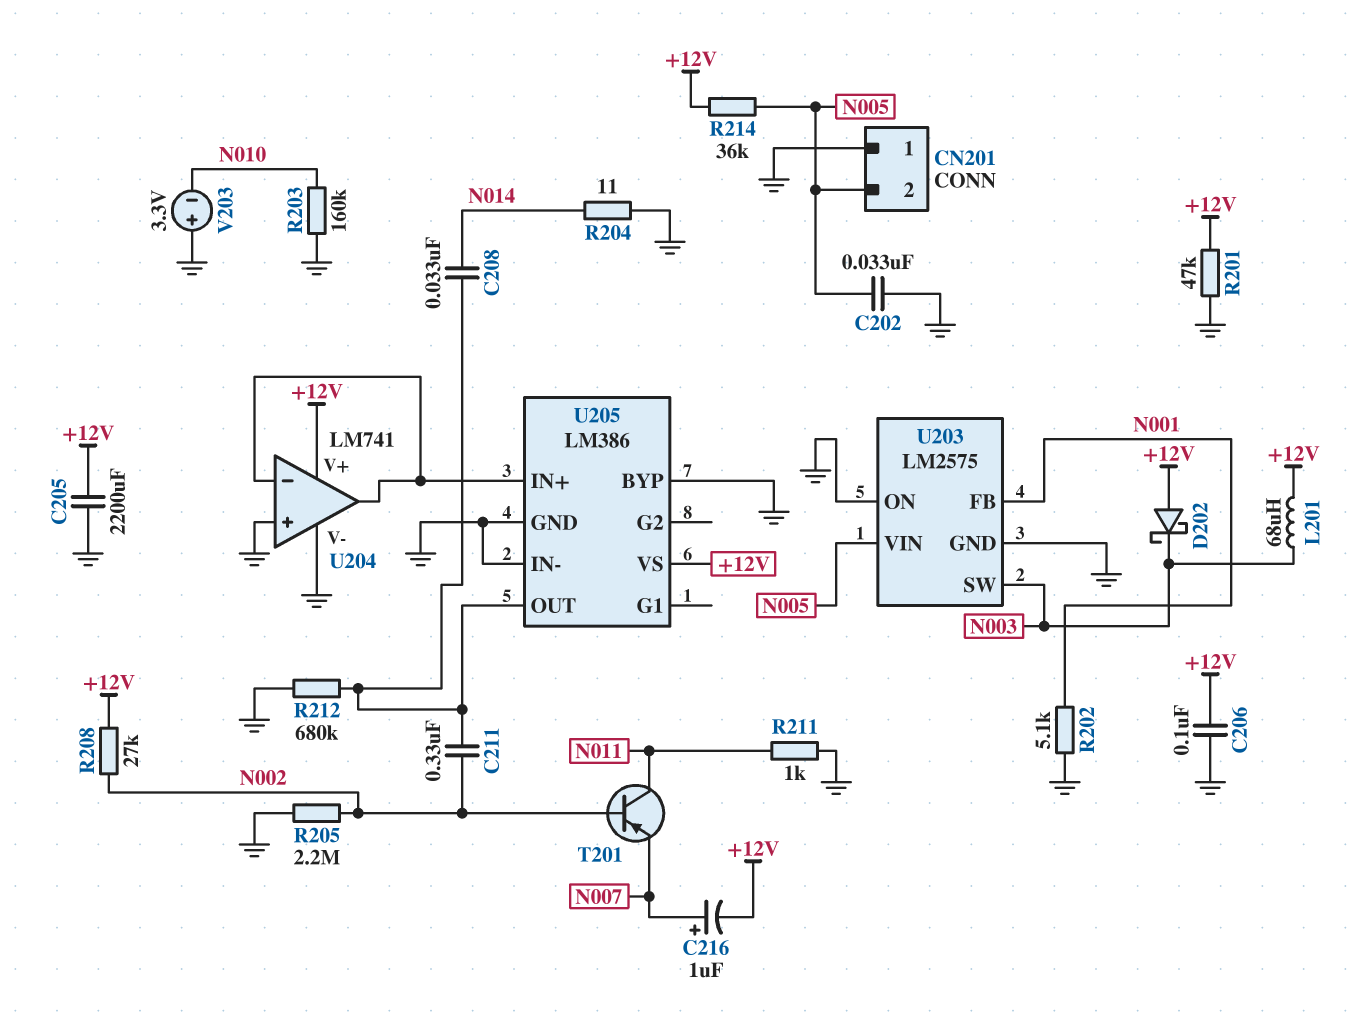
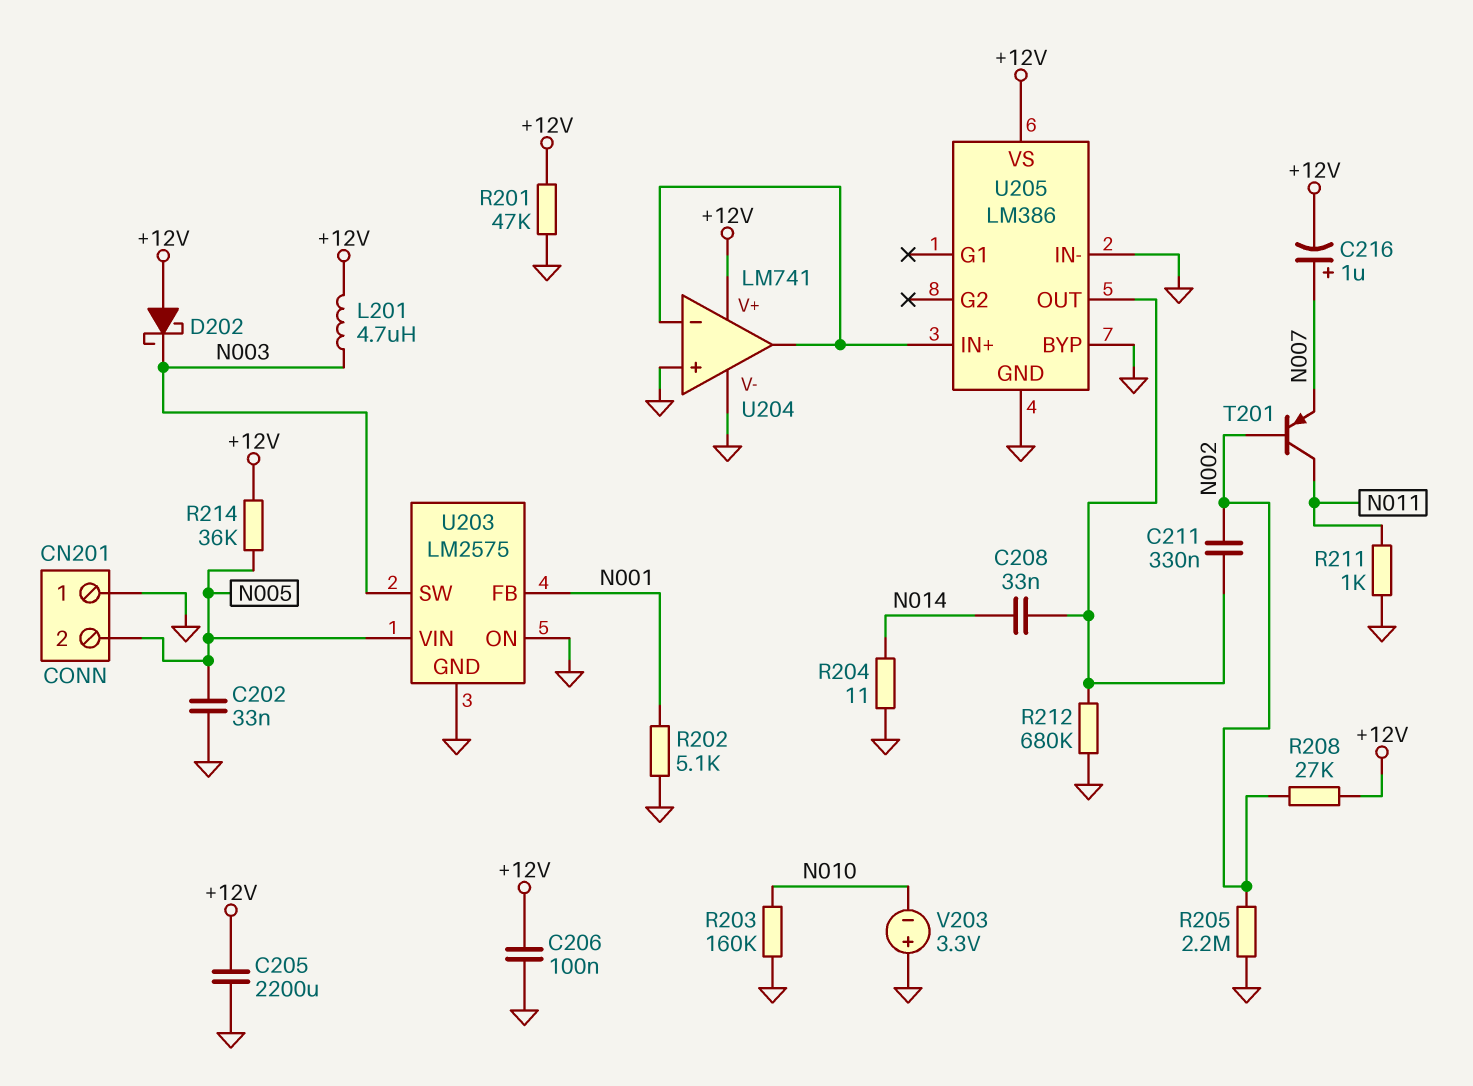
L201: 68uH (+12V, N003) -> 4.7uH (+12V, N003)

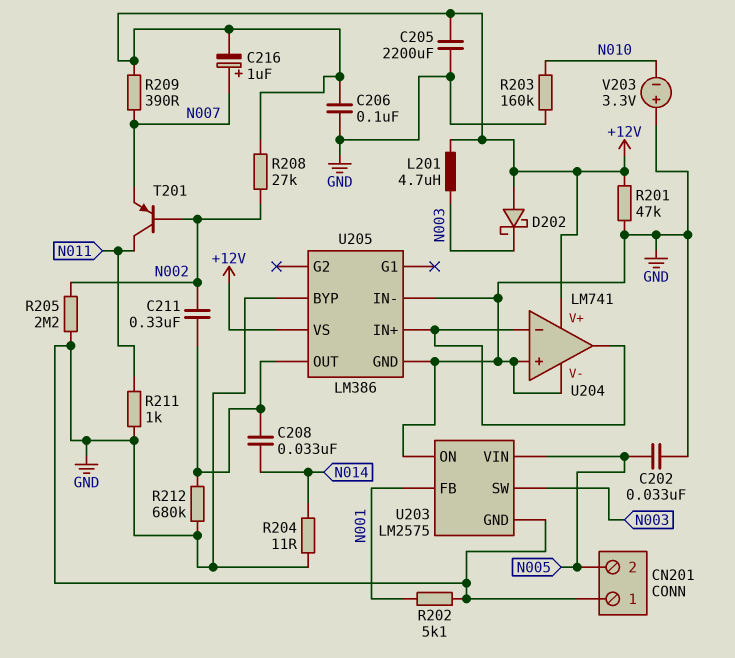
R209: none -> 390 (+12V, N007)
R214: 36k (+12V, N005) -> none

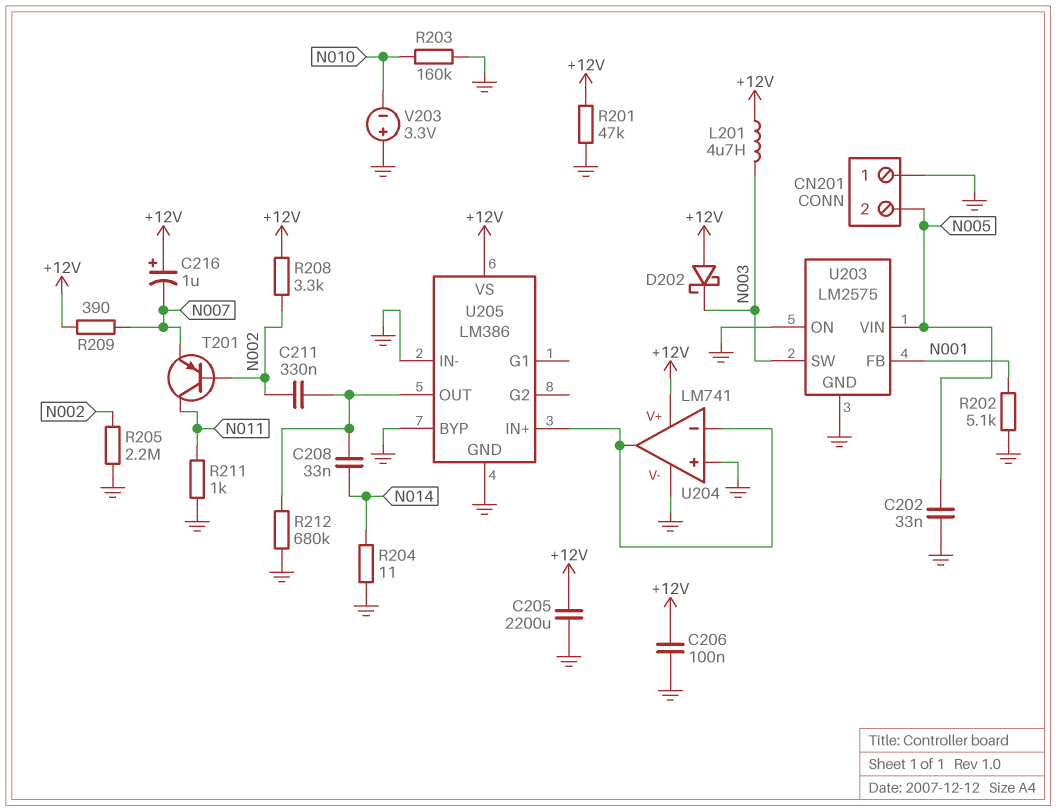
C216: 1uF (plus N007, minus +12V) -> 1uF (plus +12V, minus N007)
R208: 27k (+12V, N002) -> 3.3k (+12V, N002)

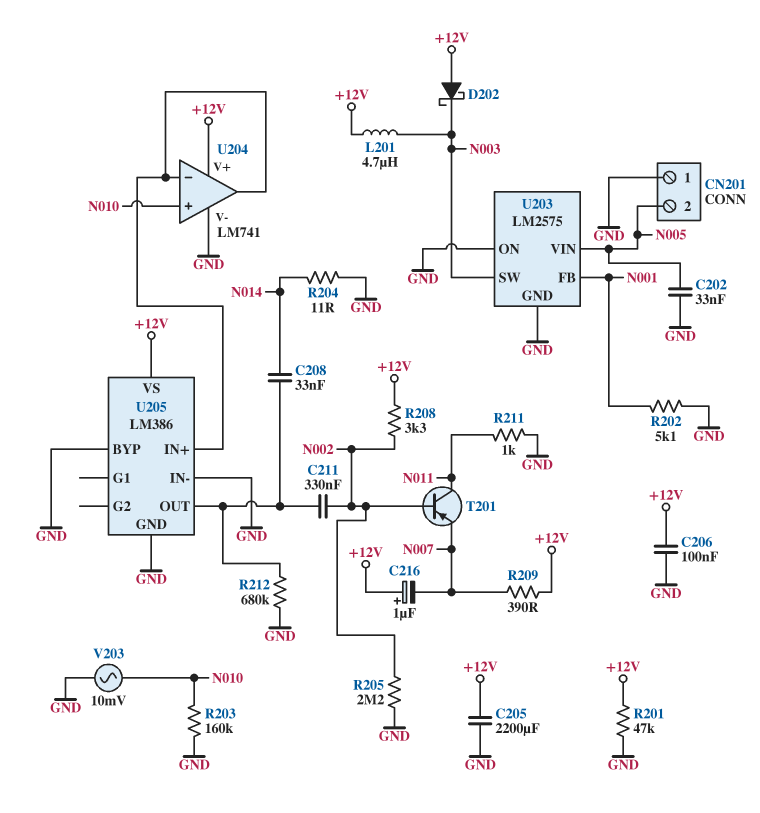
U204 pin in+: GND -> N010
V203: 3.3V (plus GND, minus N010) -> AC 10mV (GND, N010)

